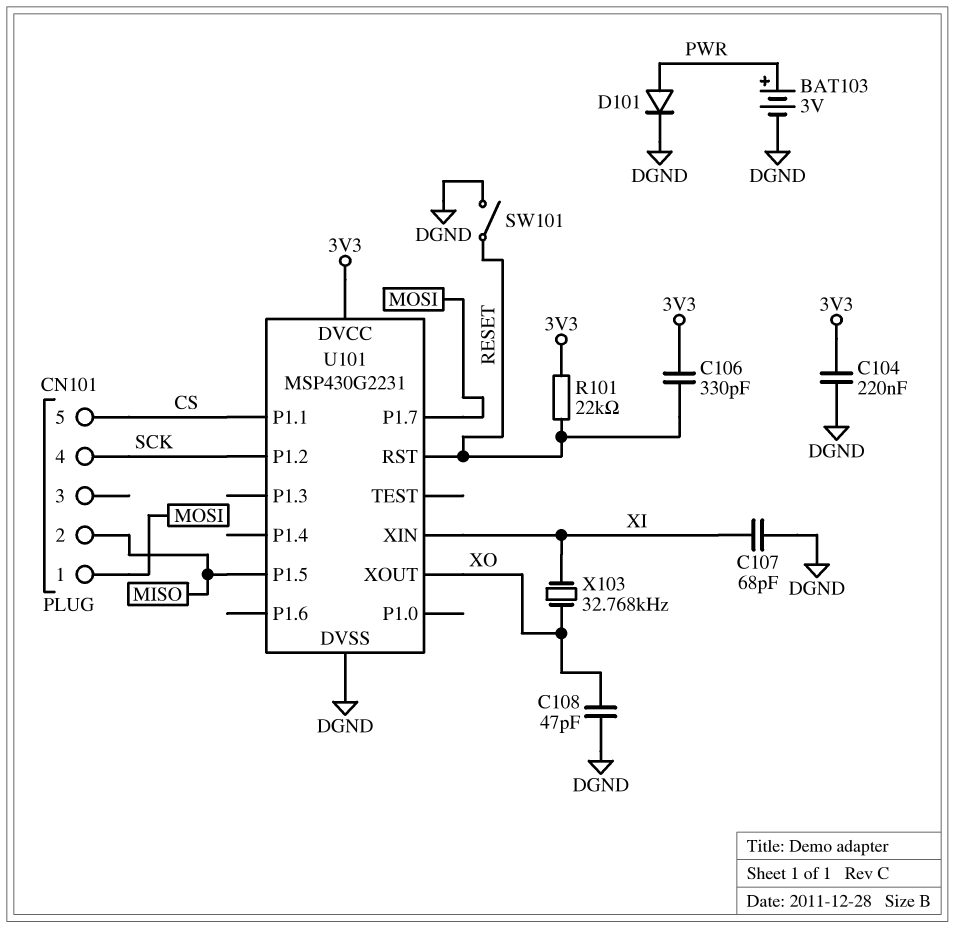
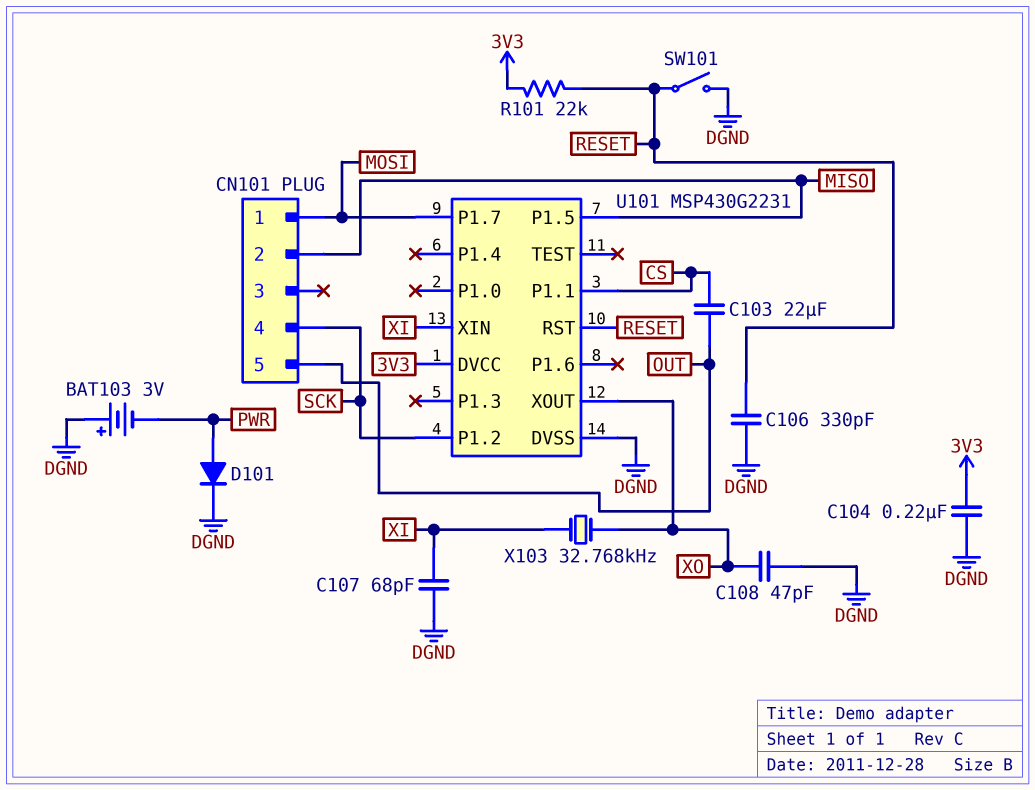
BAT103: 3V (plus PWR, minus DGND) -> 3V (plus DGND, minus PWR)
C103: none -> 22uF (CS, OUT)
C106: 330pF (3V3, RESET) -> 330pF (DGND, RESET)
CN101 pin 5: CS -> OUT

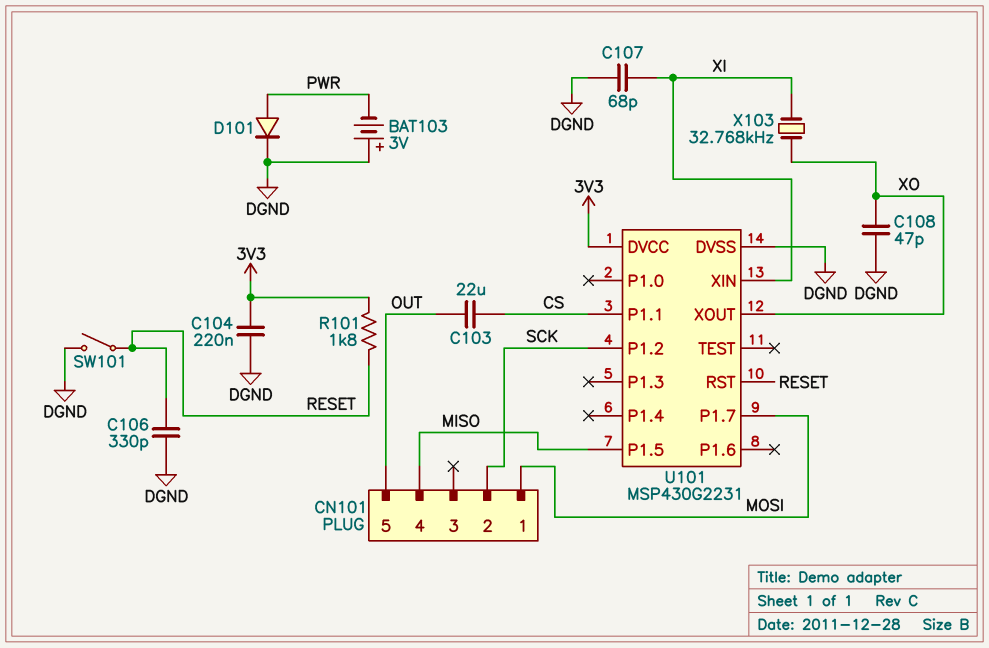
CN101 pin 2: MISO -> SCK
CN101 pin 4: SCK -> MISO
R101: 22k (3V3, RESET) -> 1.8k (3V3, RESET)

